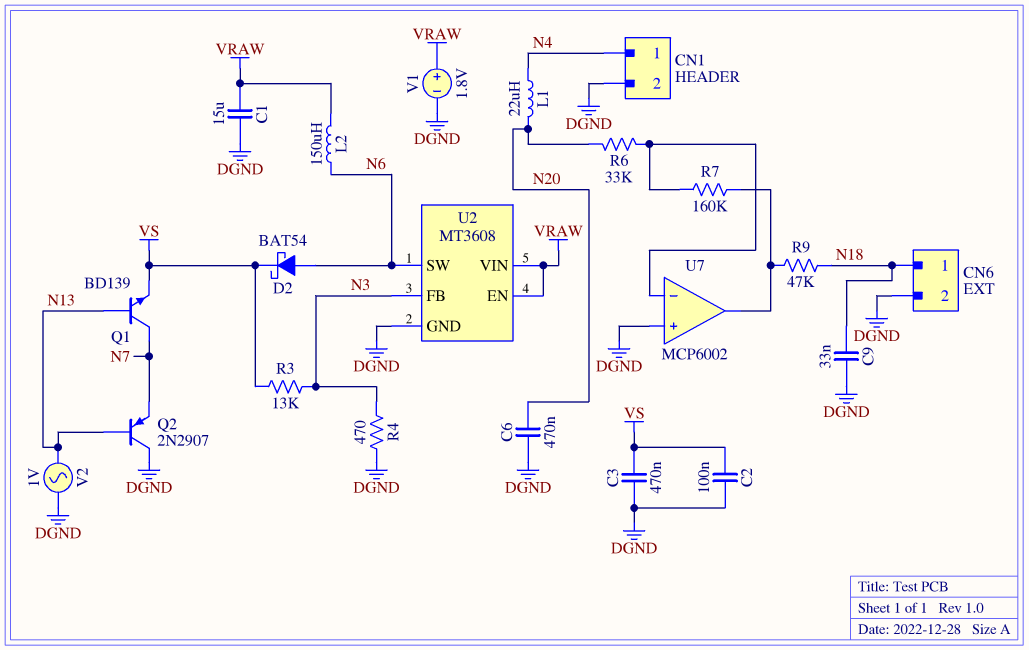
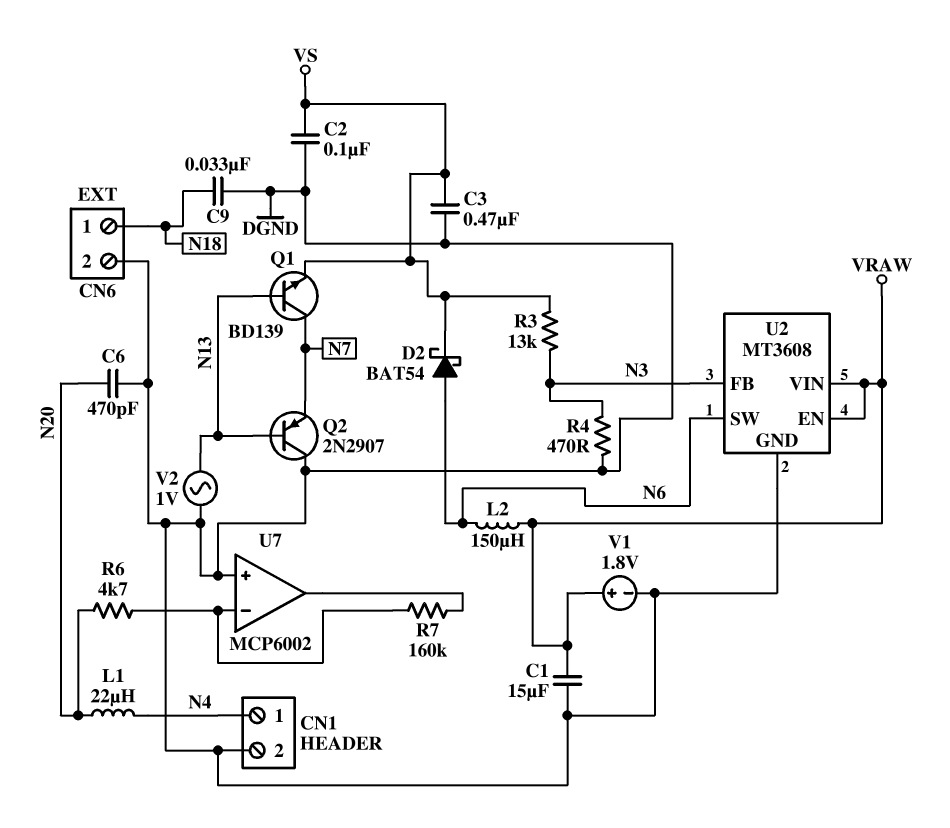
C6: 470nF (DGND, N20) -> 470pF (DGND, N20)
R6: 33k (N20, U7/in-) -> 4.7k (N20, U7/in-)
R9: 47k (N18, U7/out) -> none

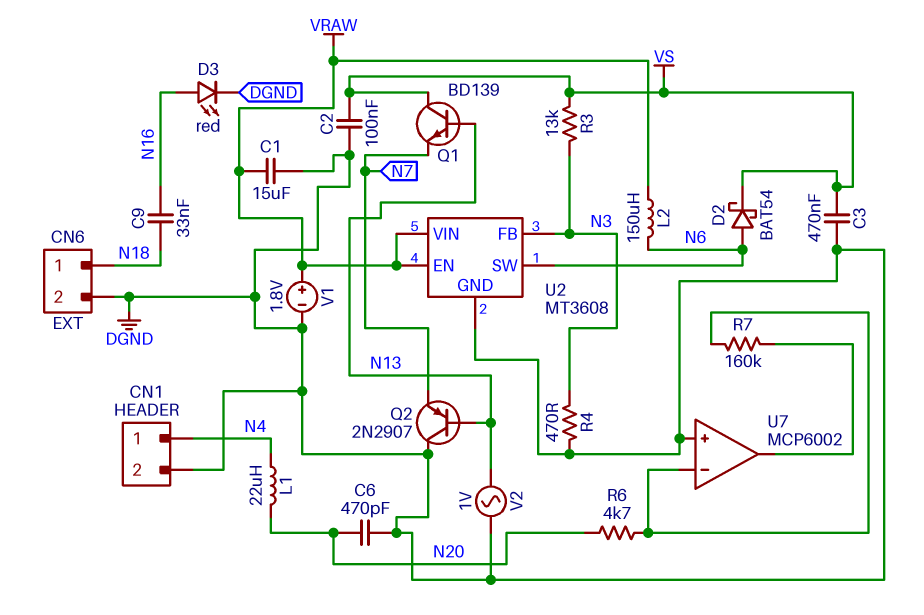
C9: 33nF (DGND, N18) -> 33nF (N16, N18)
D3: none -> LED red (A N16, K DGND)
Q1: NPN BD139 (B N13, C N7, E VS) -> NPN BD139 (B N13, C VS, E N7)

